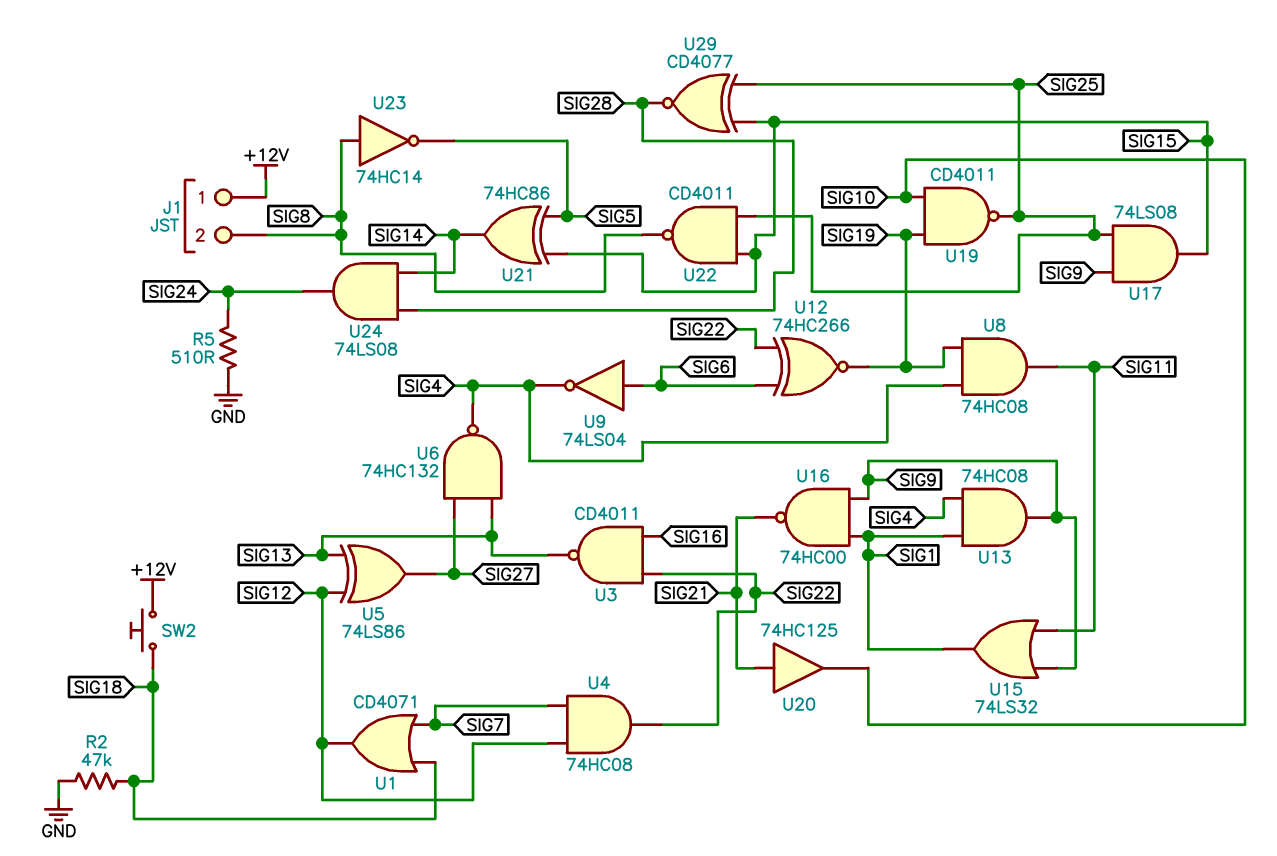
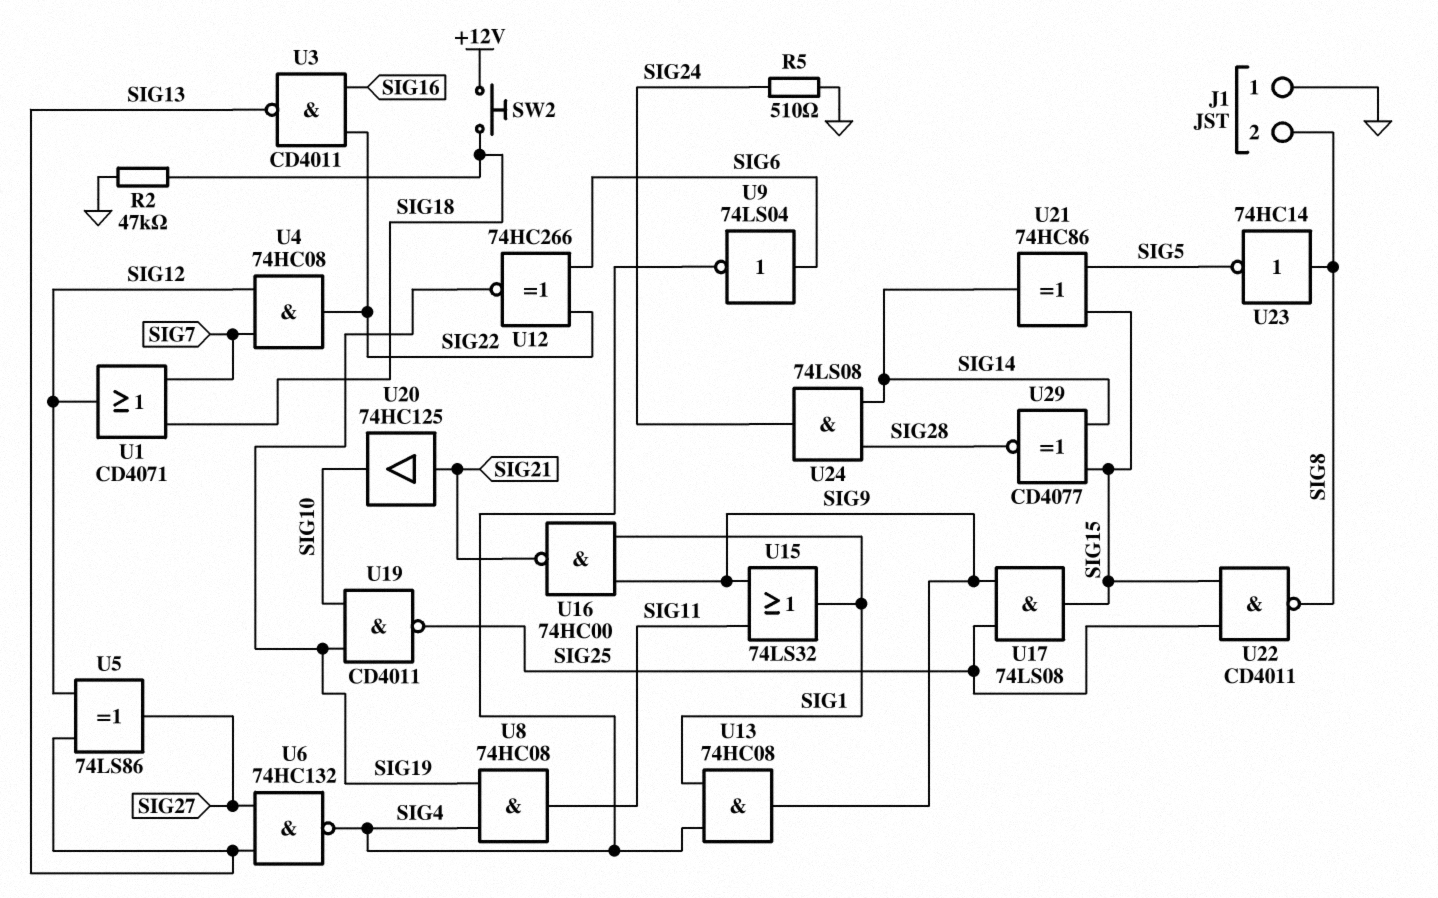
J1 pin 1: +12V -> GND
U29: XNOR CD4077 (in SIG15, in SIG25, out SIG28) -> XNOR CD4077 (in SIG14, in SIG15, out SIG28)

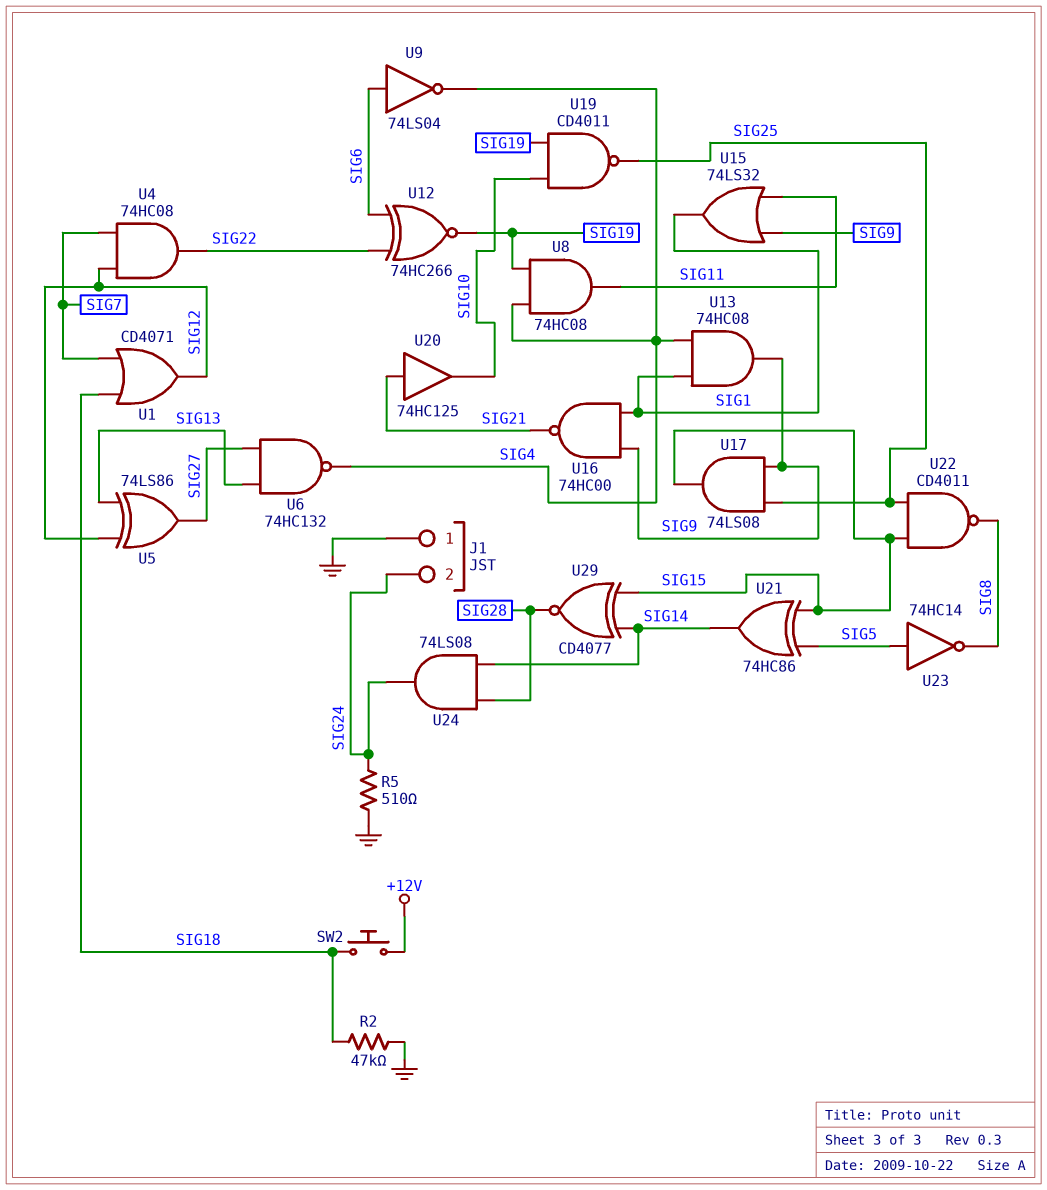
J1 pin 2: SIG8 -> SIG24
U3: NAND CD4011 (in SIG16, in SIG22, out SIG13) -> none
U23: NOT 74HC14 (in SIG8, out SIG5) -> NOT 74HC14 (in SIG5, out SIG8)

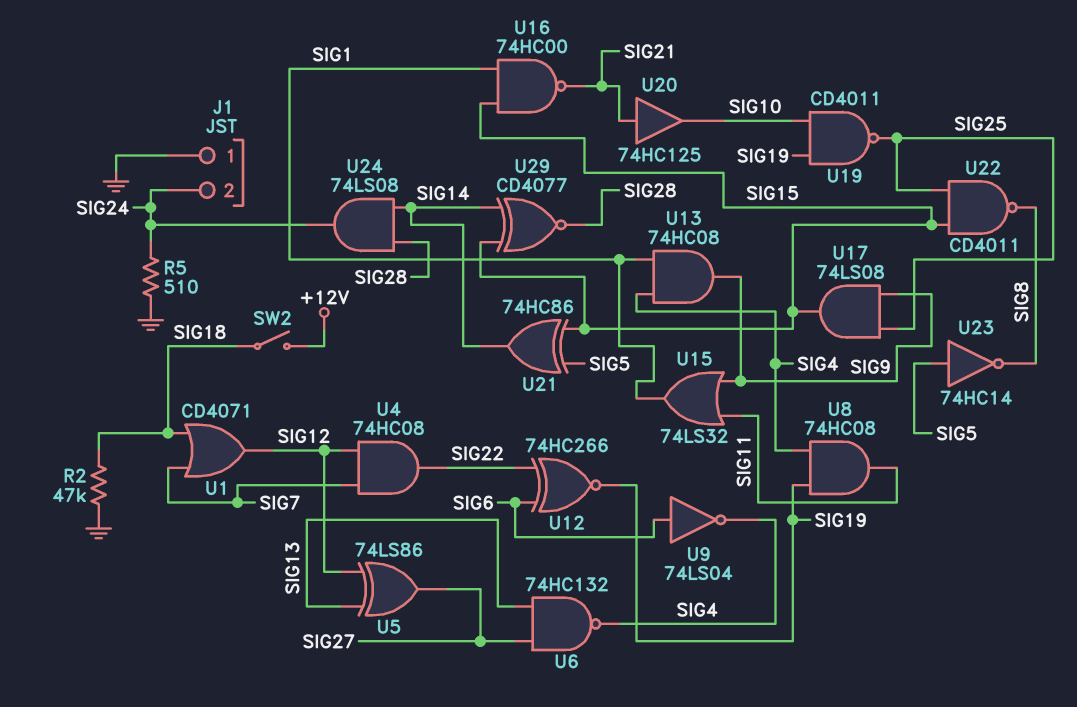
SW2: button (+12V, SIG18) -> switch (+12V, SIG18)
U16: NAND 74HC00 (in SIG1, in SIG9, out SIG21) -> NAND 74HC00 (in SIG1, in SIG15, out SIG21)

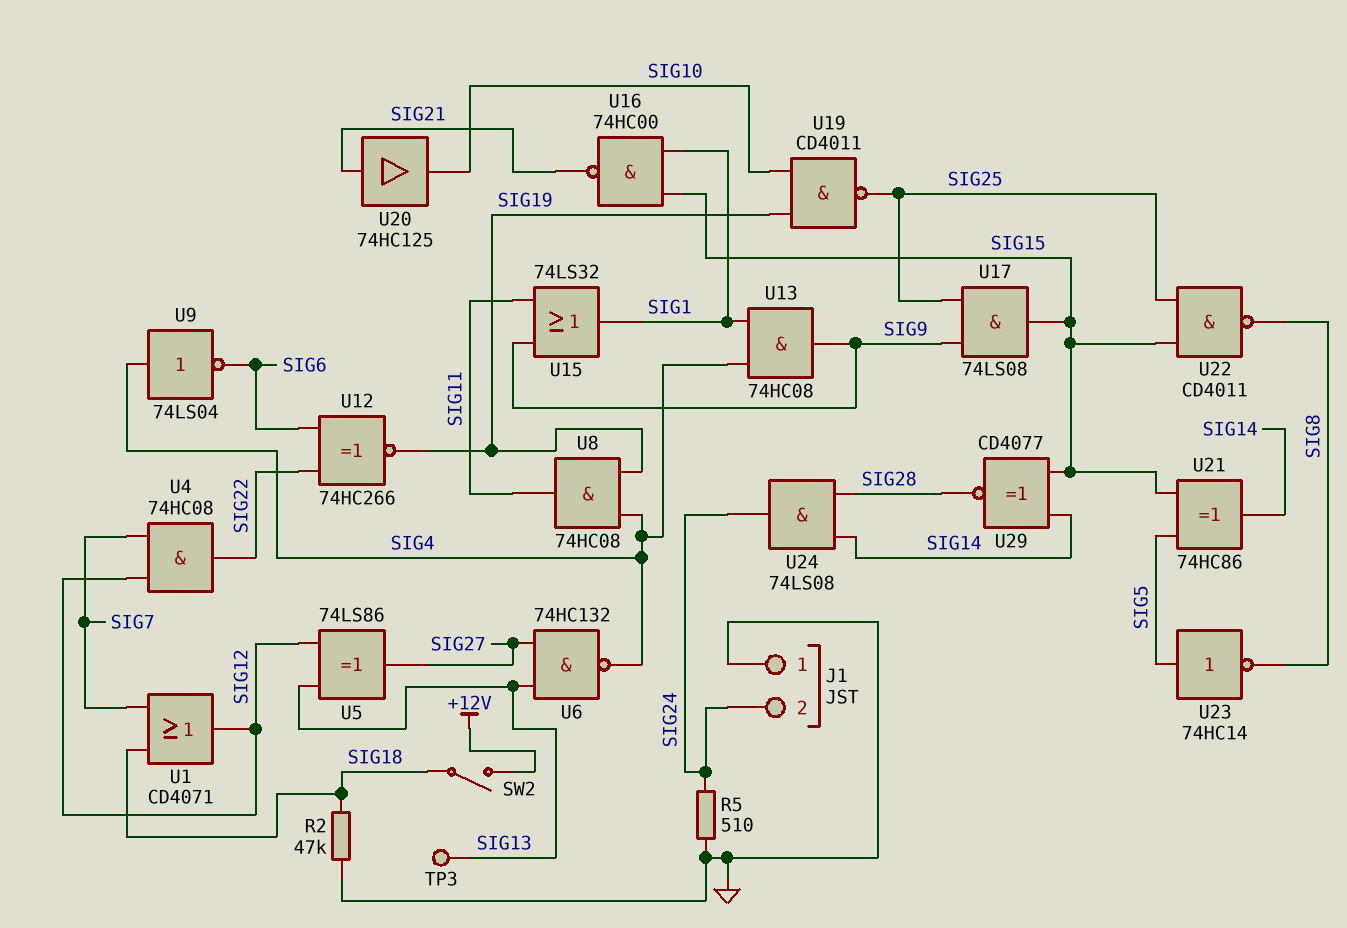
TP3: none -> test point (SIG13)
U9: NOT 74LS04 (in SIG6, out SIG4) -> NOT 74LS04 (in SIG4, out SIG6)

